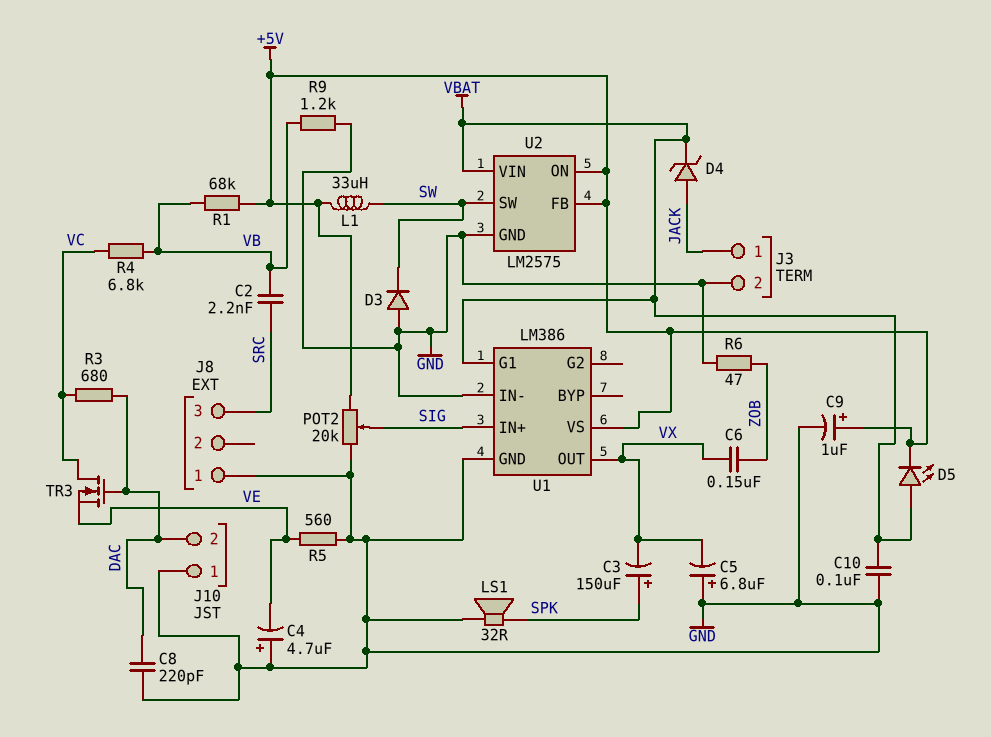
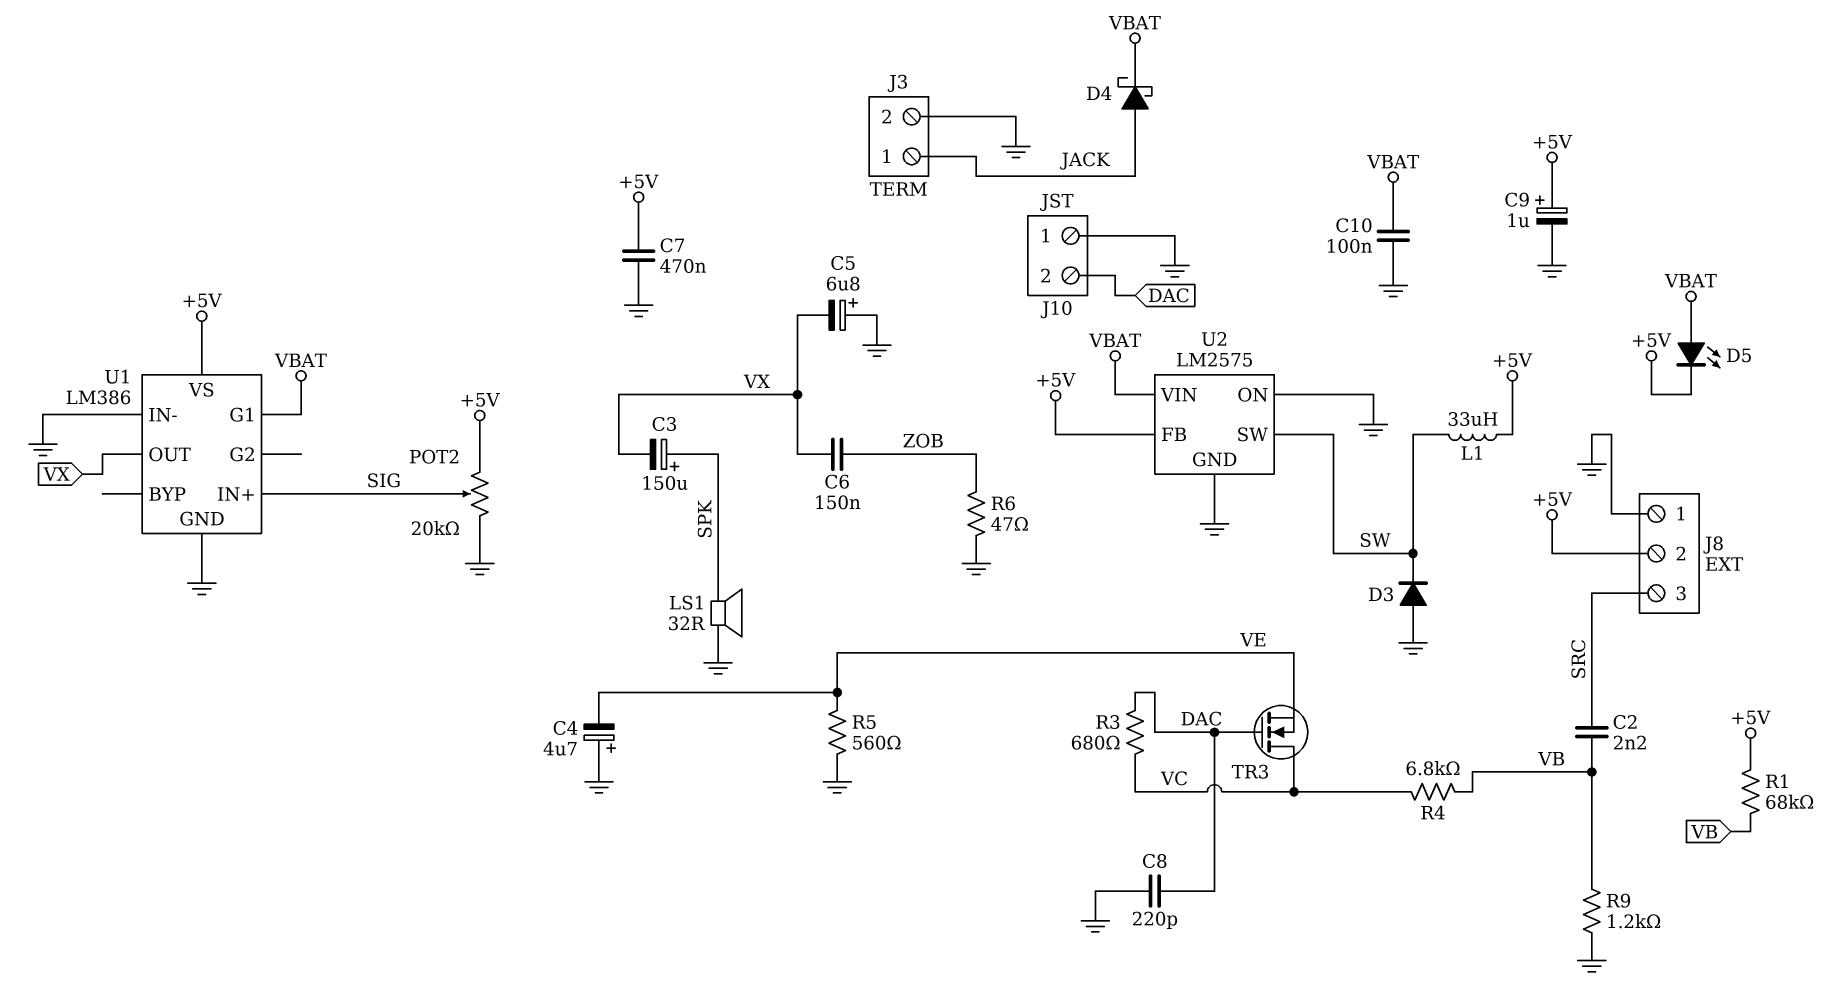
C7: none -> 470nF (+5V, GND)
D4: zener (A JACK, K VBAT) -> schottky (A JACK, K VBAT)
J8 pin 2: none -> +5V
U2 pin ON: +5V -> GND

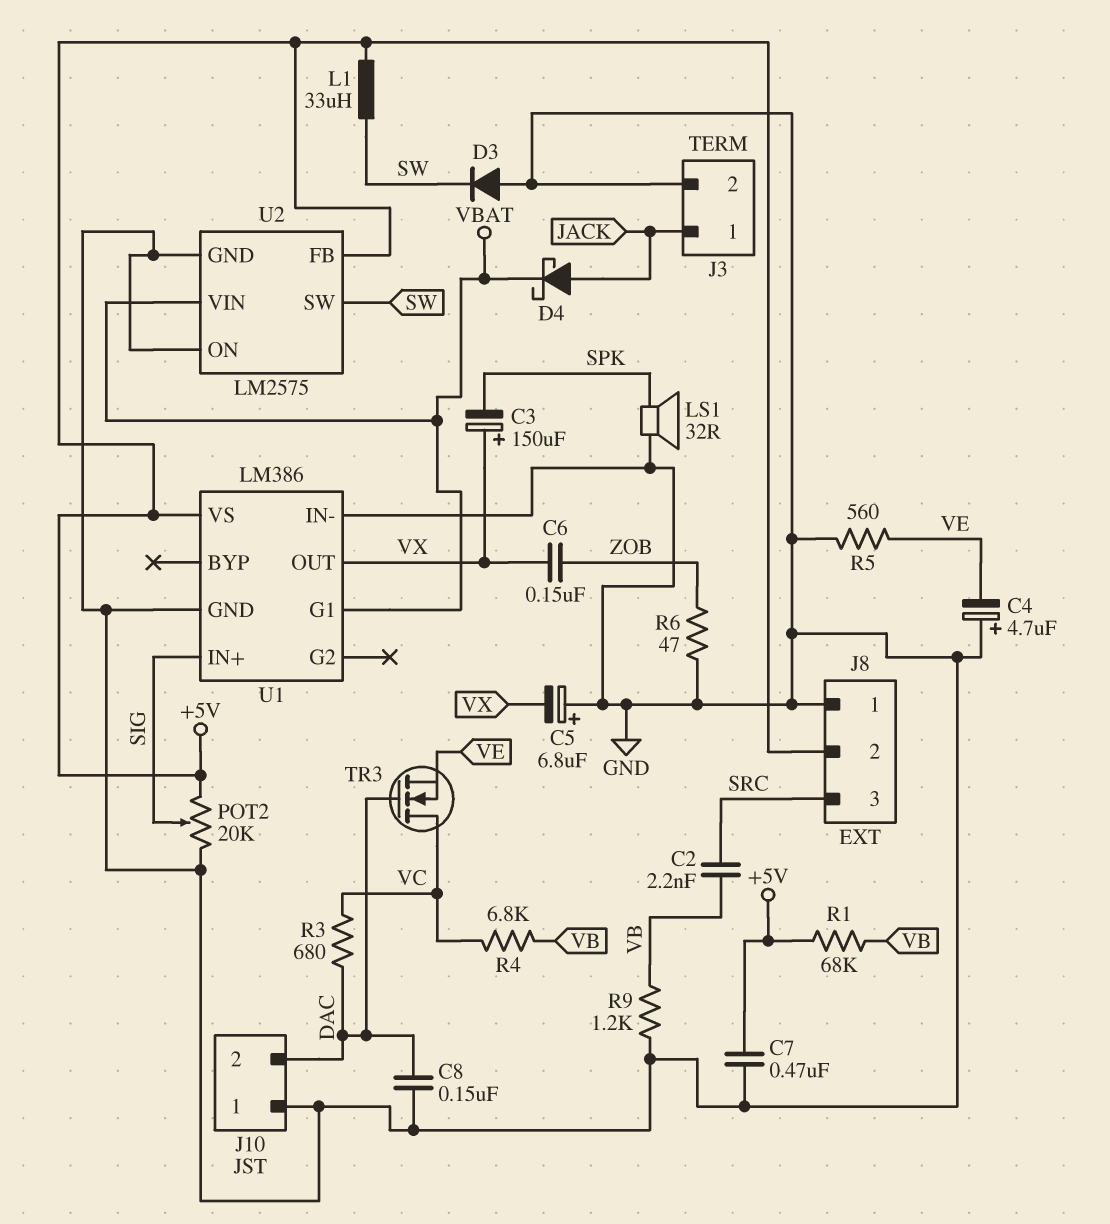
C3: 150uF (plus SPK, minus VX) -> 150uF (plus VX, minus SPK)
C8: 220pF (DAC, GND) -> 150nF (DAC, GND)
C9: 1uF (plus +5V, minus GND) -> none
C10: 100nF (GND, VBAT) -> none
D5: LED (A VBAT, K +5V) -> none

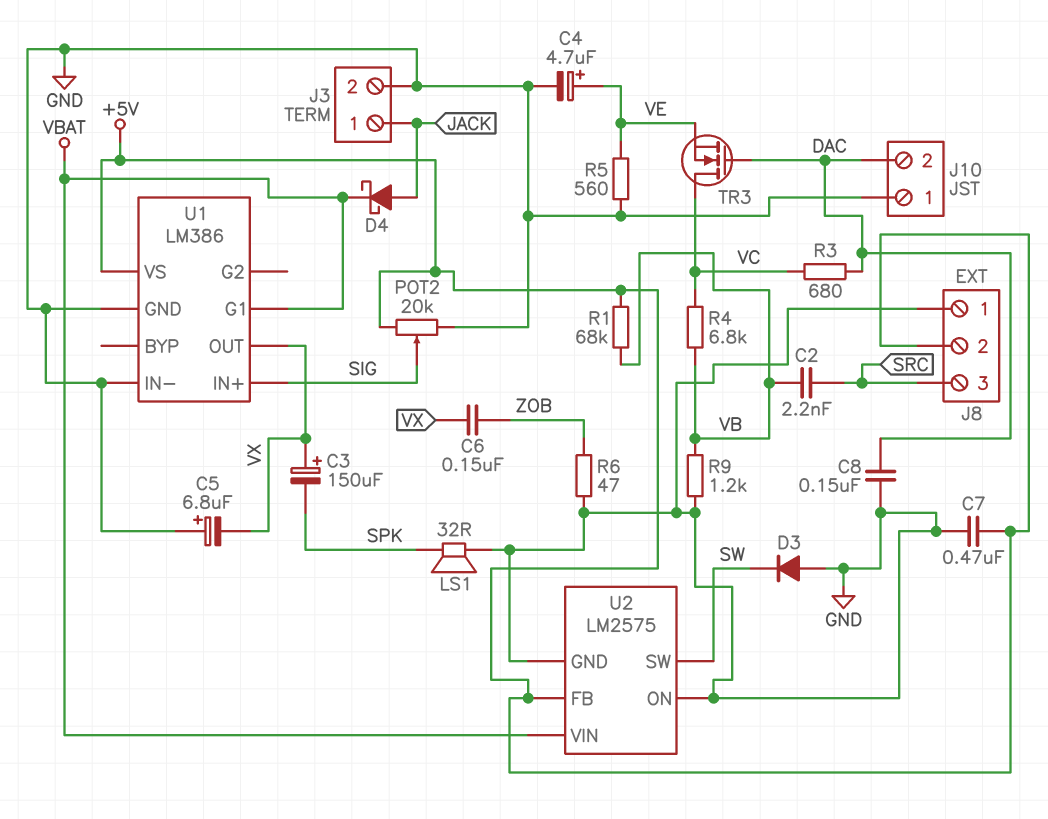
C4: 4.7uF (plus GND, minus VE) -> 4.7uF (plus VE, minus GND)
L1: 33uH (+5V, SW) -> none

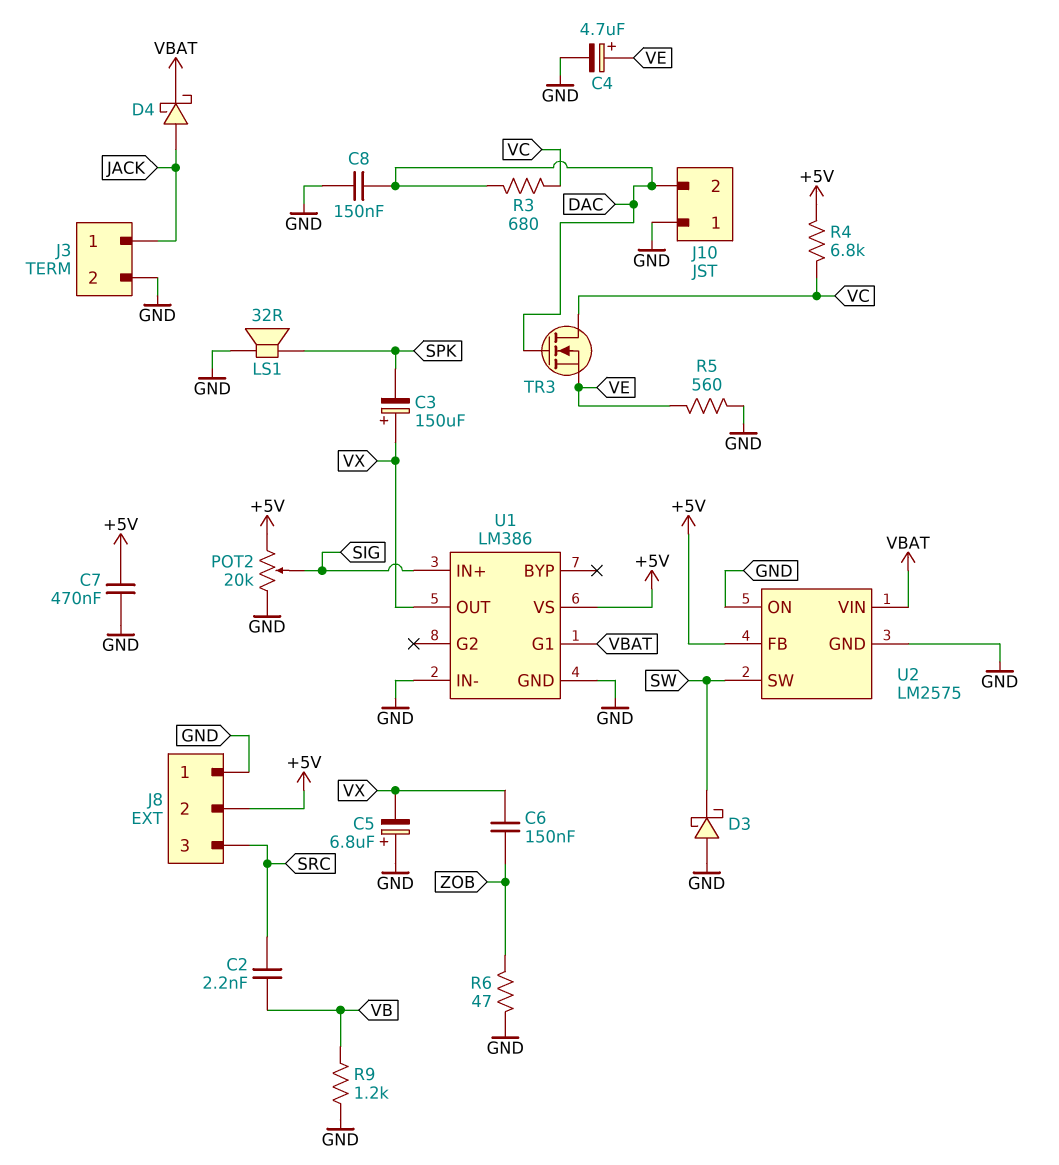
D3: diode (A GND, K SW) -> schottky (A GND, K SW)
R1: 68k (+5V, VB) -> none
R4: 6.8k (VB, VC) -> 6.8k (+5V, VC)

